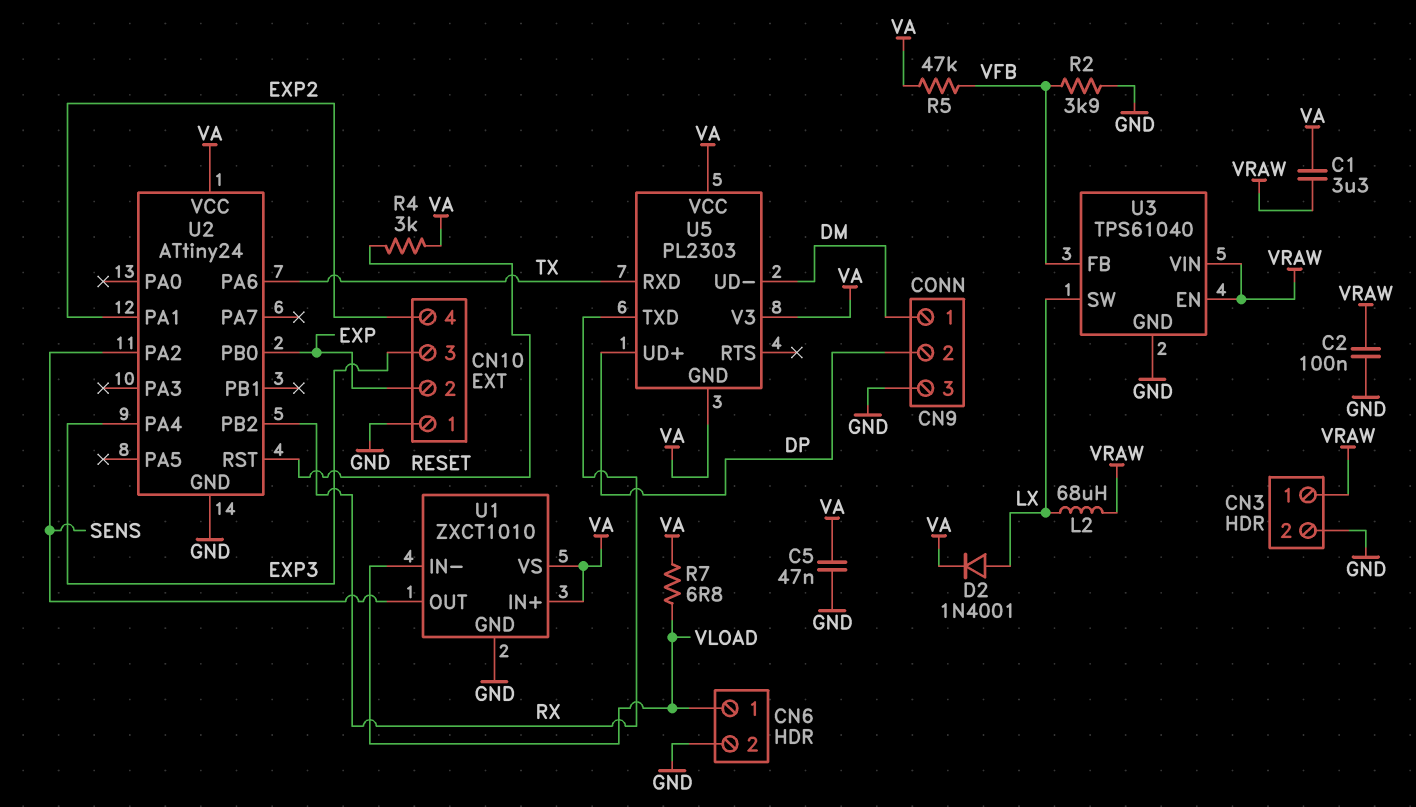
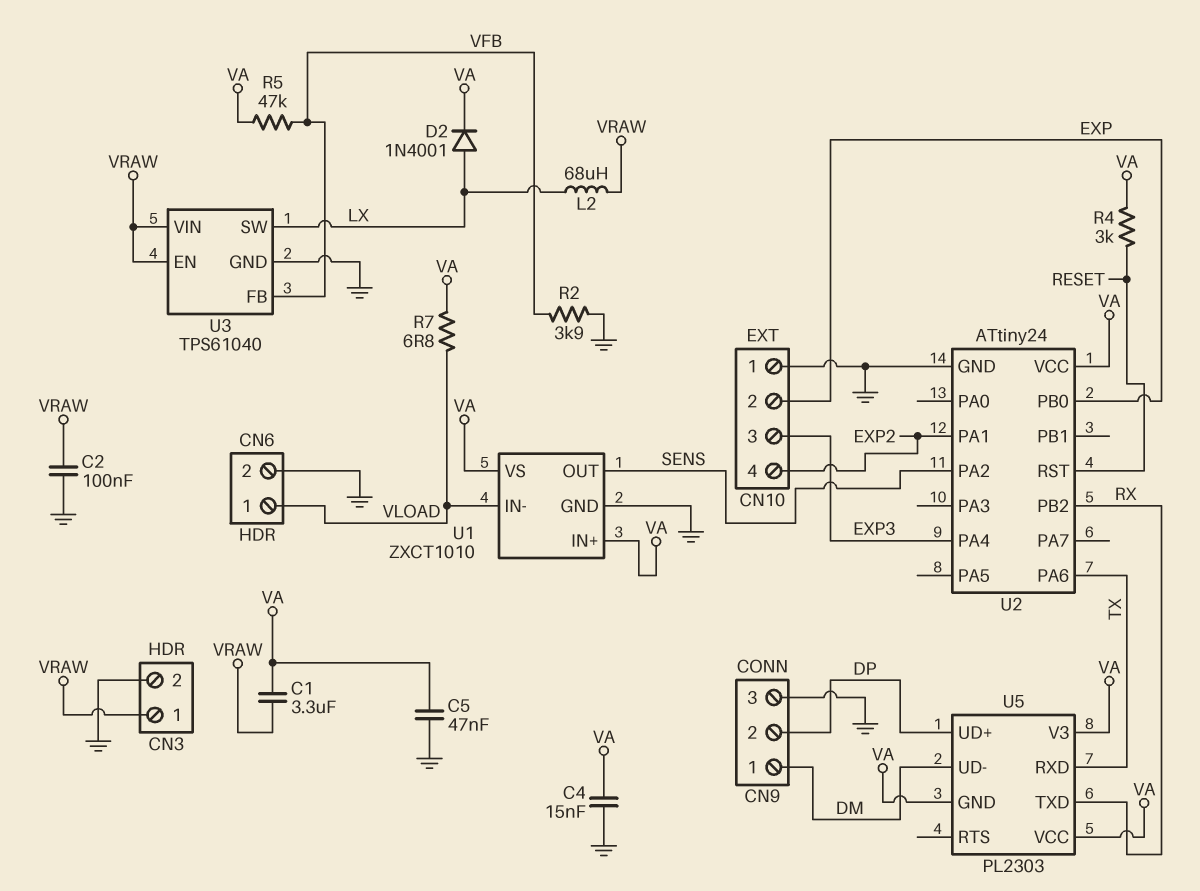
C4: none -> 15nF (GND, VA)

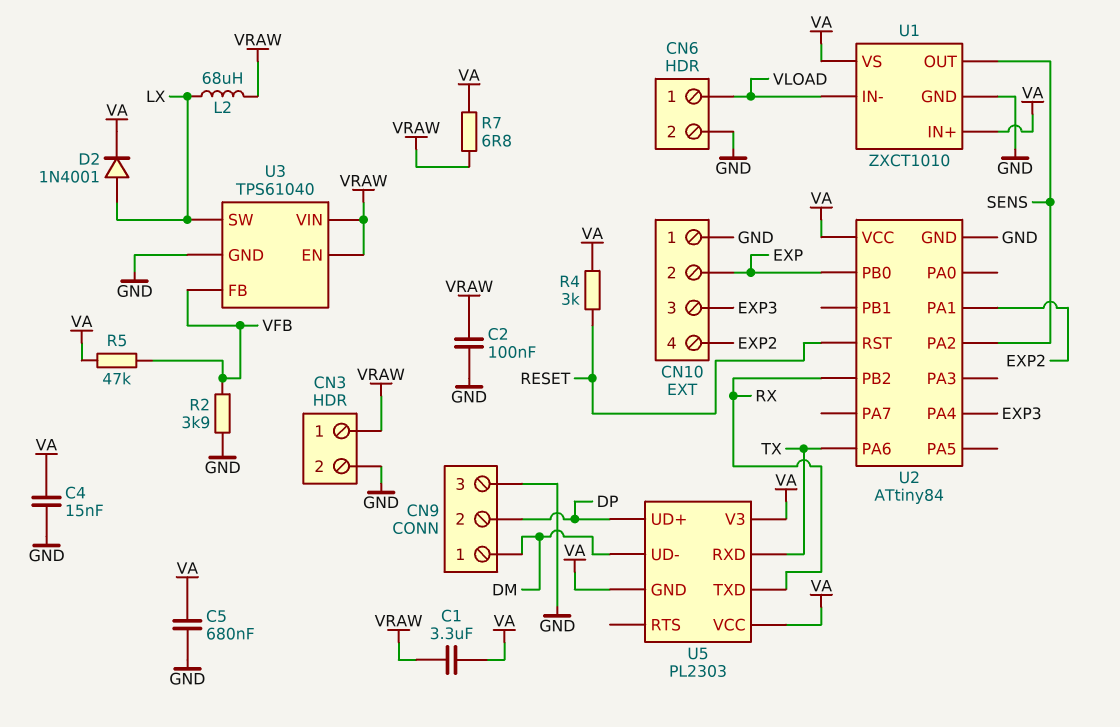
C5: 47nF (GND, VA) -> 680nF (GND, VA)
R7: 6.8 (VA, VLOAD) -> 6.8 (VA, VRAW)
U2: ATtiny24 -> ATtiny84

